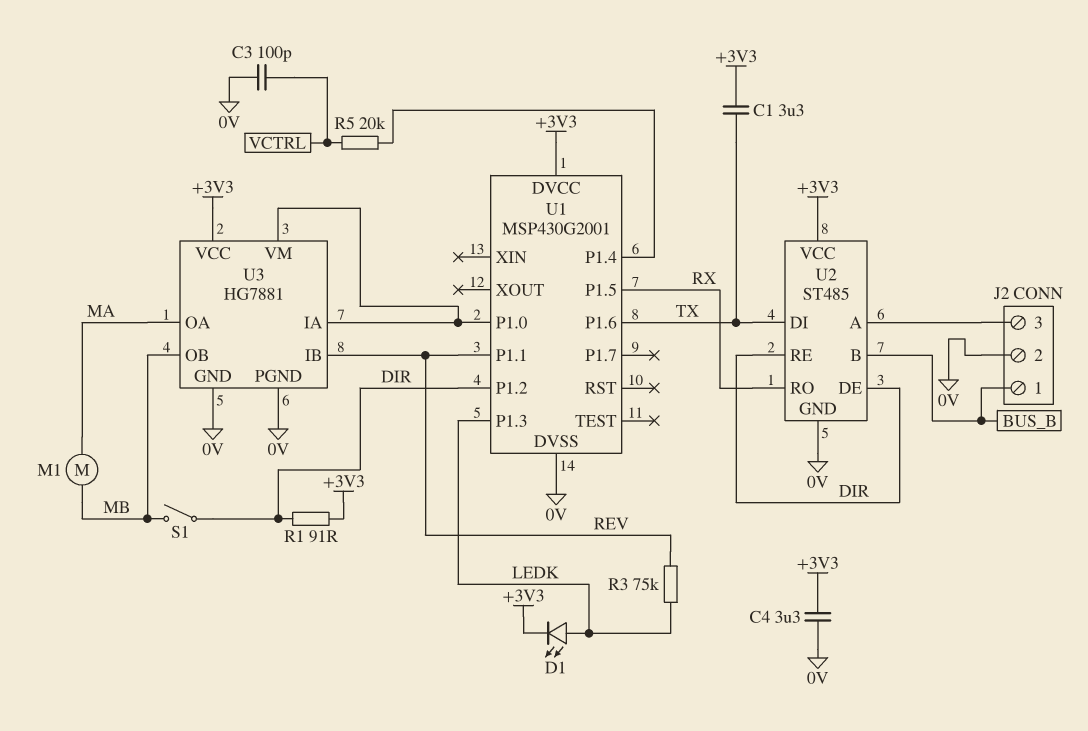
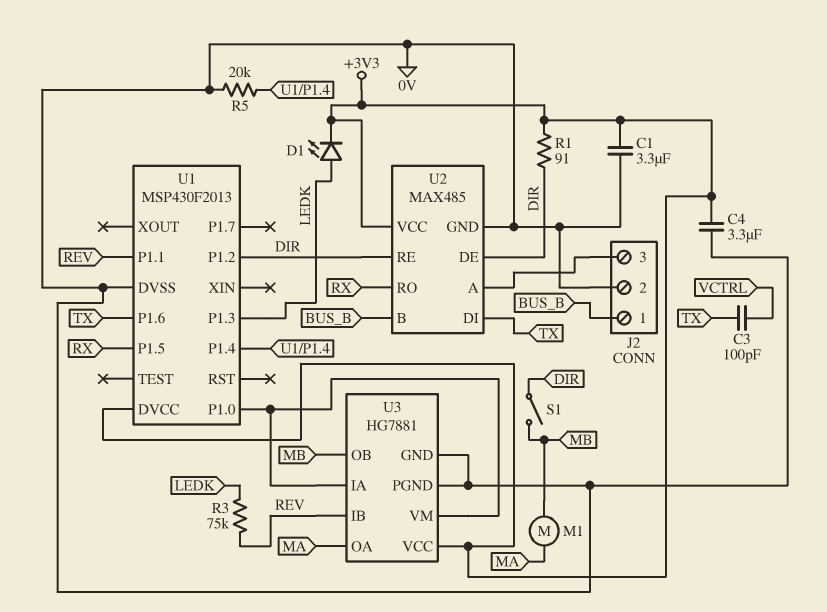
C1: 3.3uF (+3V3, TX) -> 3.3uF (+3V3, 0V)
C3: 100pF (0V, VCTRL) -> 100pF (TX, VCTRL)
R5: 20k (U1/P1.4, VCTRL) -> 20k (0V, U1/P1.4)
U1: MSP430G2001 -> MSP430F2013
U2: ST485 -> MAX485

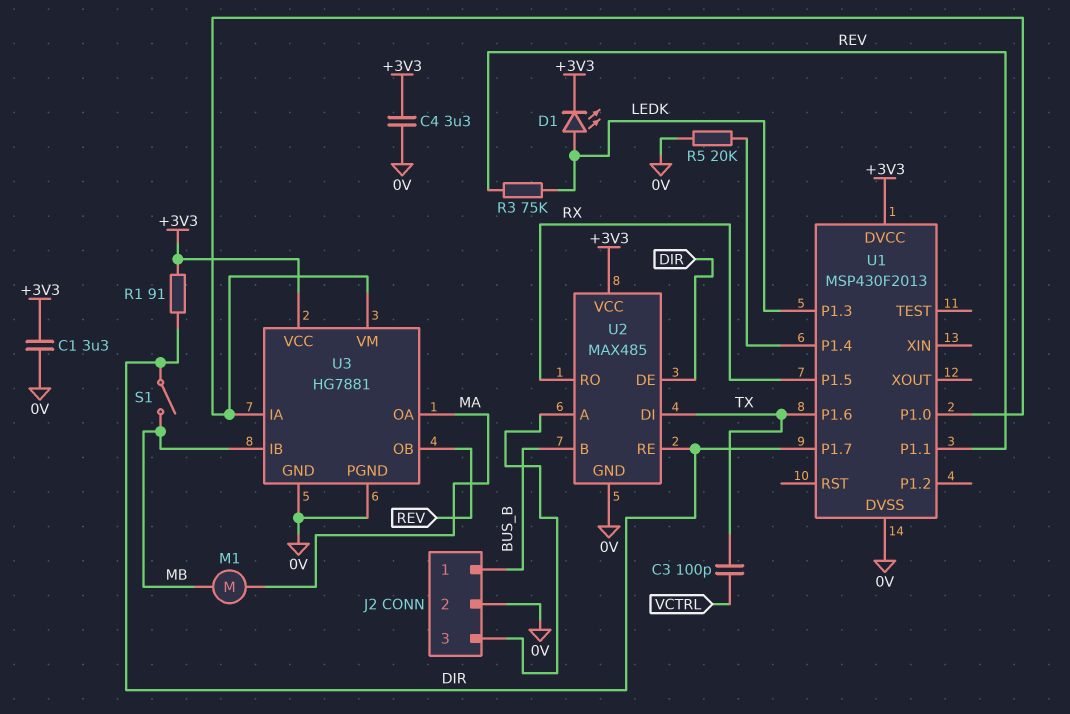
U1 pin P1.2: DIR -> none
U1 pin P1.7: none -> DIR
U3 pin IB: REV -> MB
U3 pin OB: MB -> REV

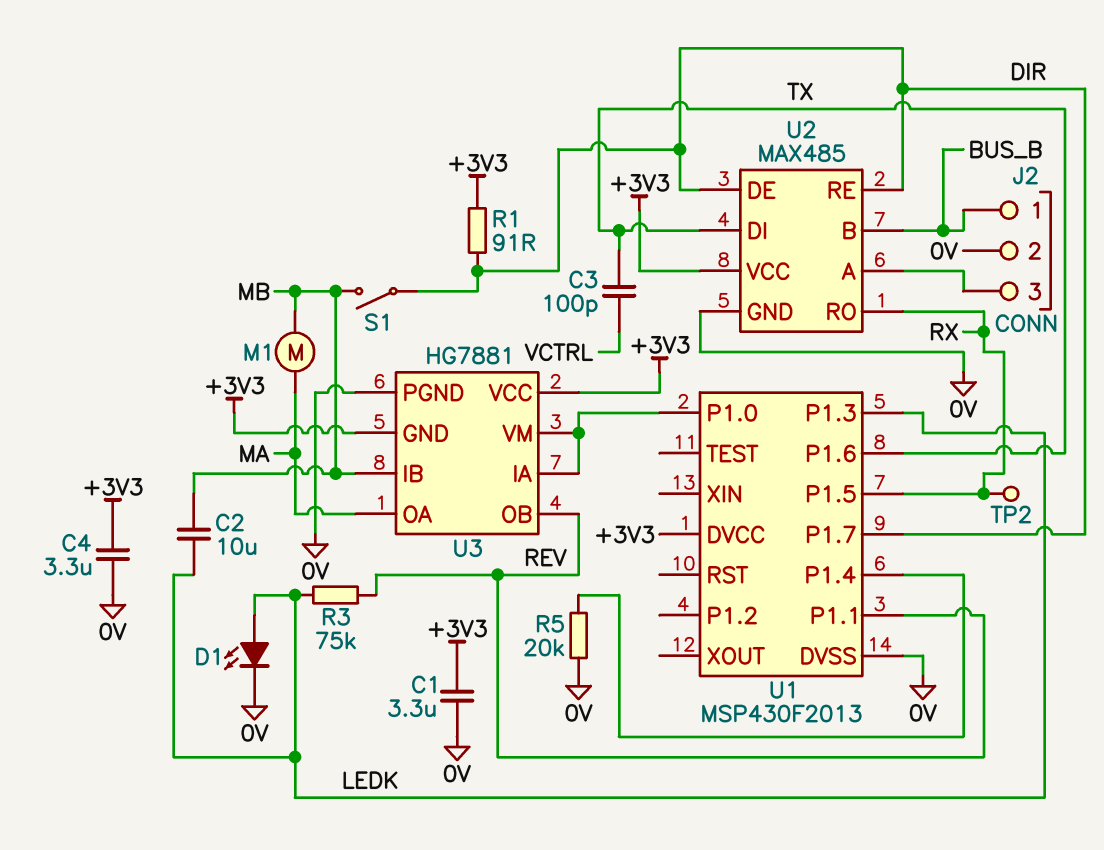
C2: none -> 10uF (LEDK, MB)
D1: LED (A LEDK, K +3V3) -> LED (A LEDK, K 0V)
TP2: none -> test point (RX)
U3 pin GND: 0V -> +3V3

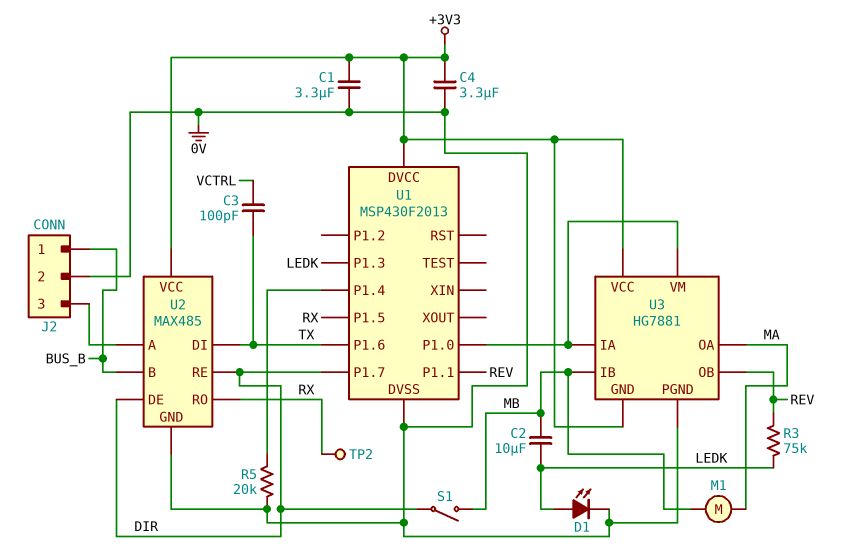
R1: 91 (+3V3, DIR) -> none

